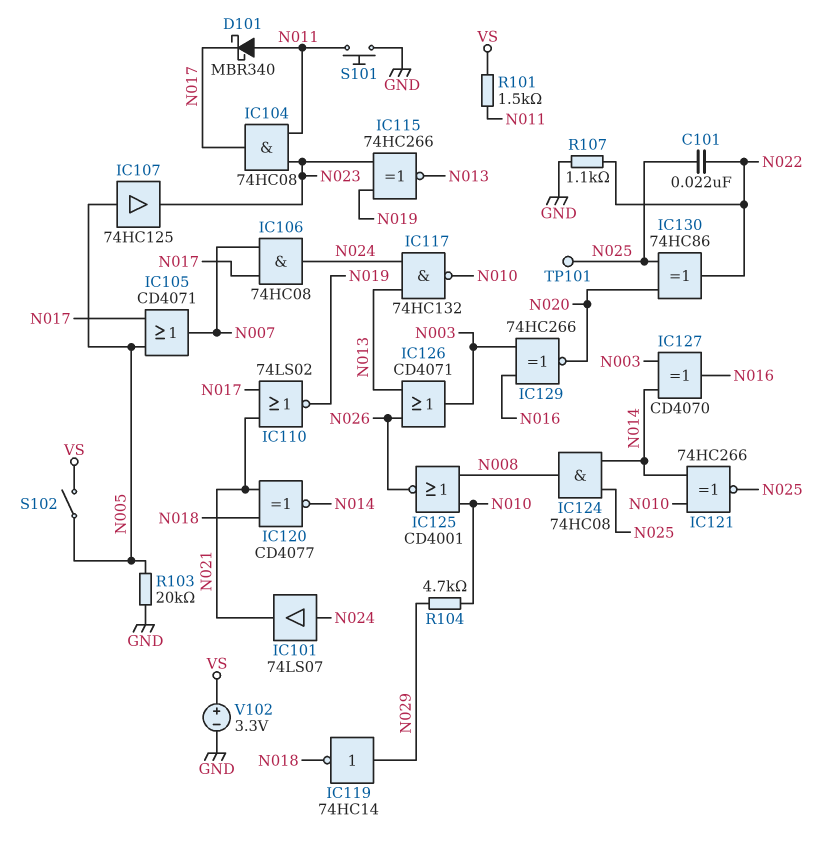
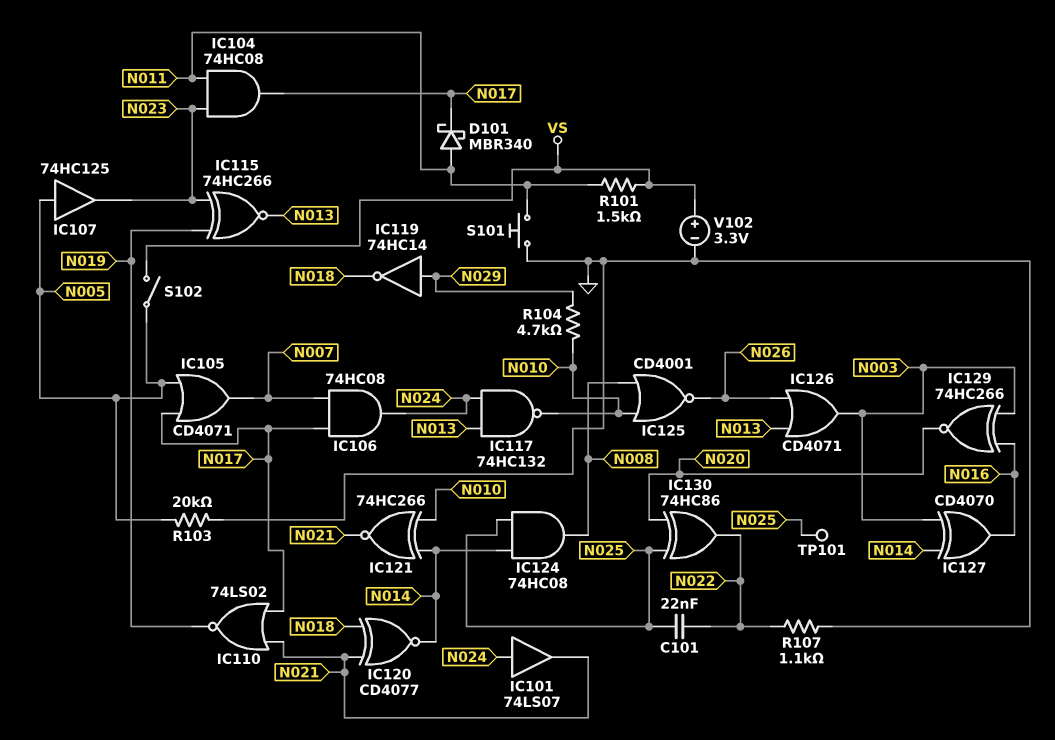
IC121: XNOR 74HC266 (in N010, in N014, out N025) -> XNOR 74HC266 (in N010, in N014, out N021)

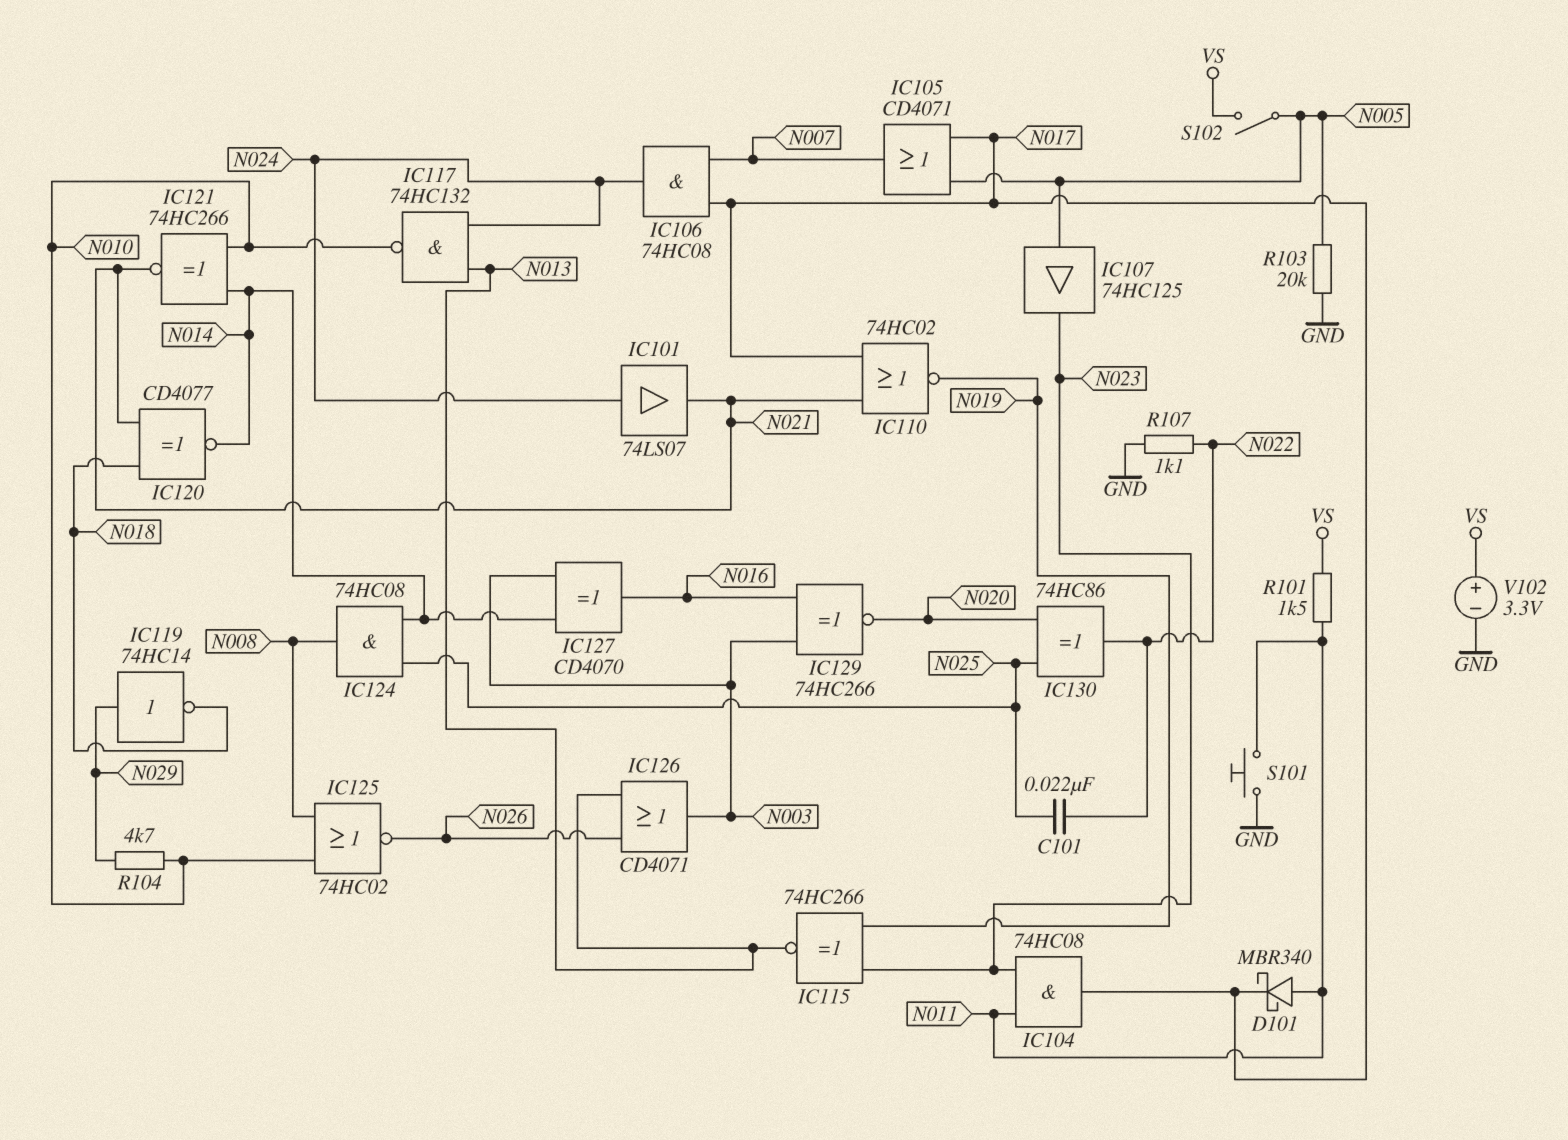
IC110: NOR 74LS02 (in N017, in N021, out N019) -> NOR 74HC02 (in N017, in N021, out N019)
IC125: NOR CD4001 (in N008, in N010, out N026) -> NOR 74HC02 (in N008, in N010, out N026)
TP101: test point (N025) -> none

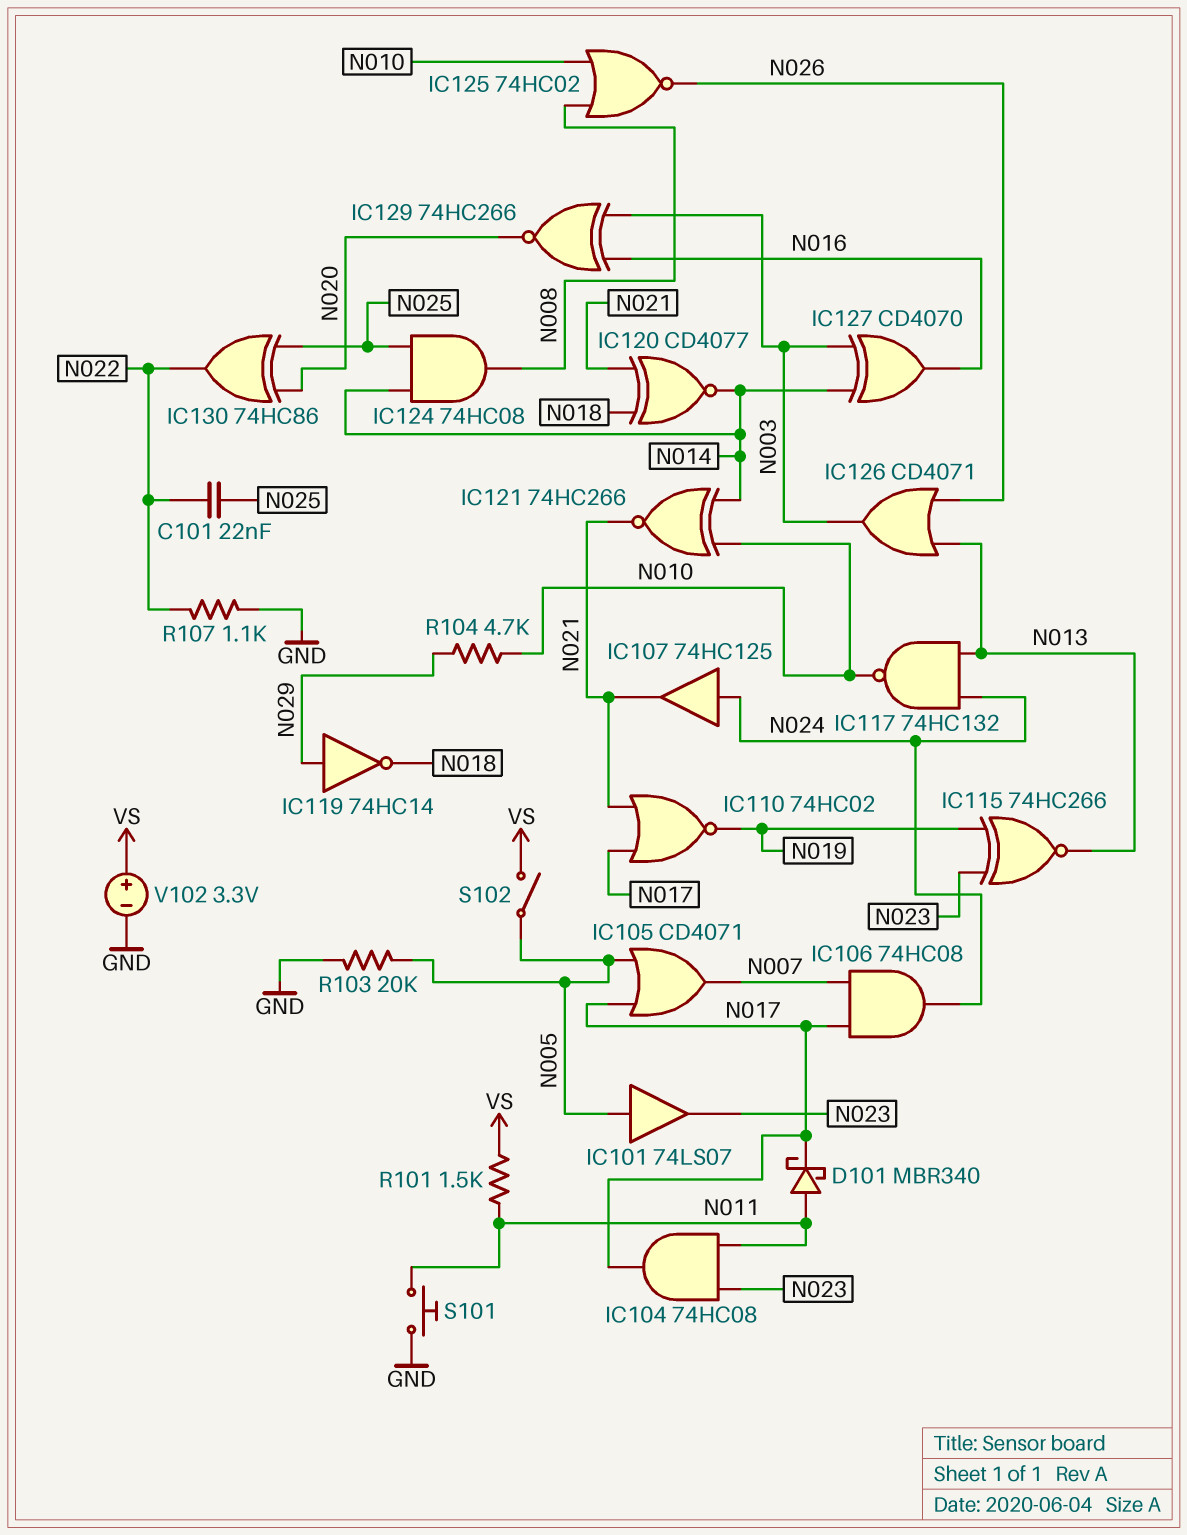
IC101: buffer 74LS07 (in N024, out N021) -> buffer 74LS07 (in N005, out N023)
IC107: buffer 74HC125 (in N005, out N023) -> buffer 74HC125 (in N024, out N021)

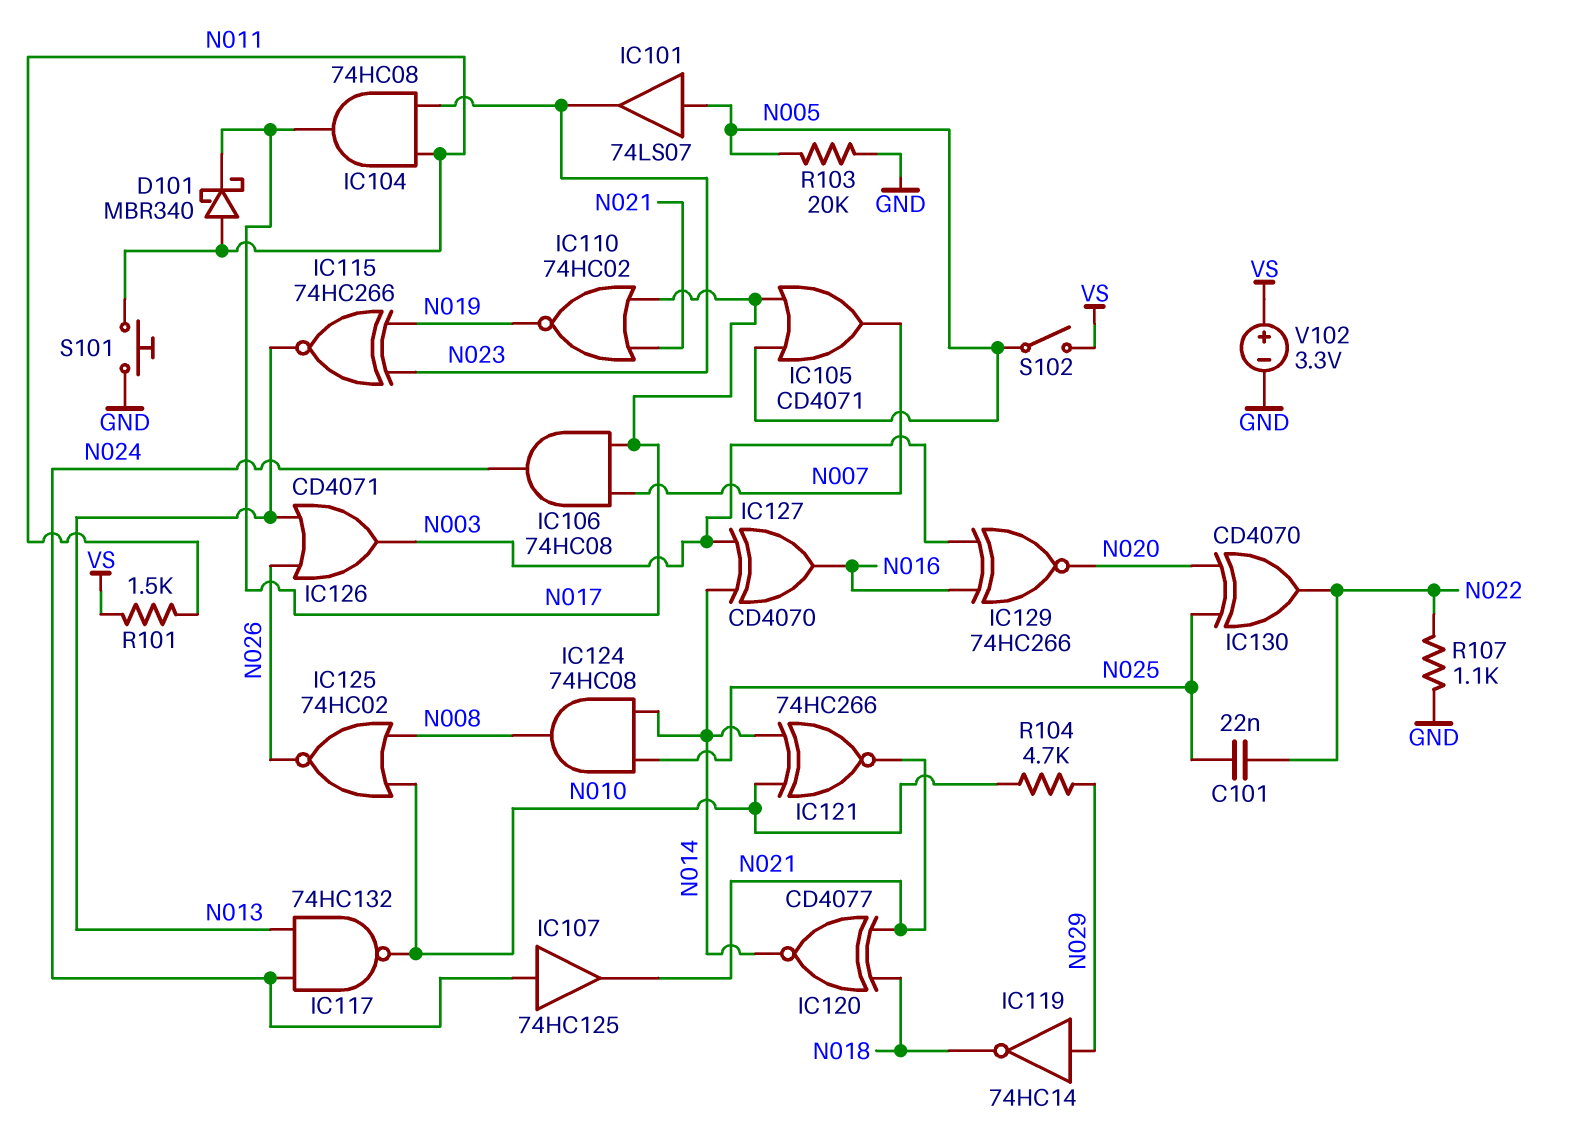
IC130: XOR 74HC86 (in N020, in N025, out N022) -> XOR CD4070 (in N020, in N025, out N022)

